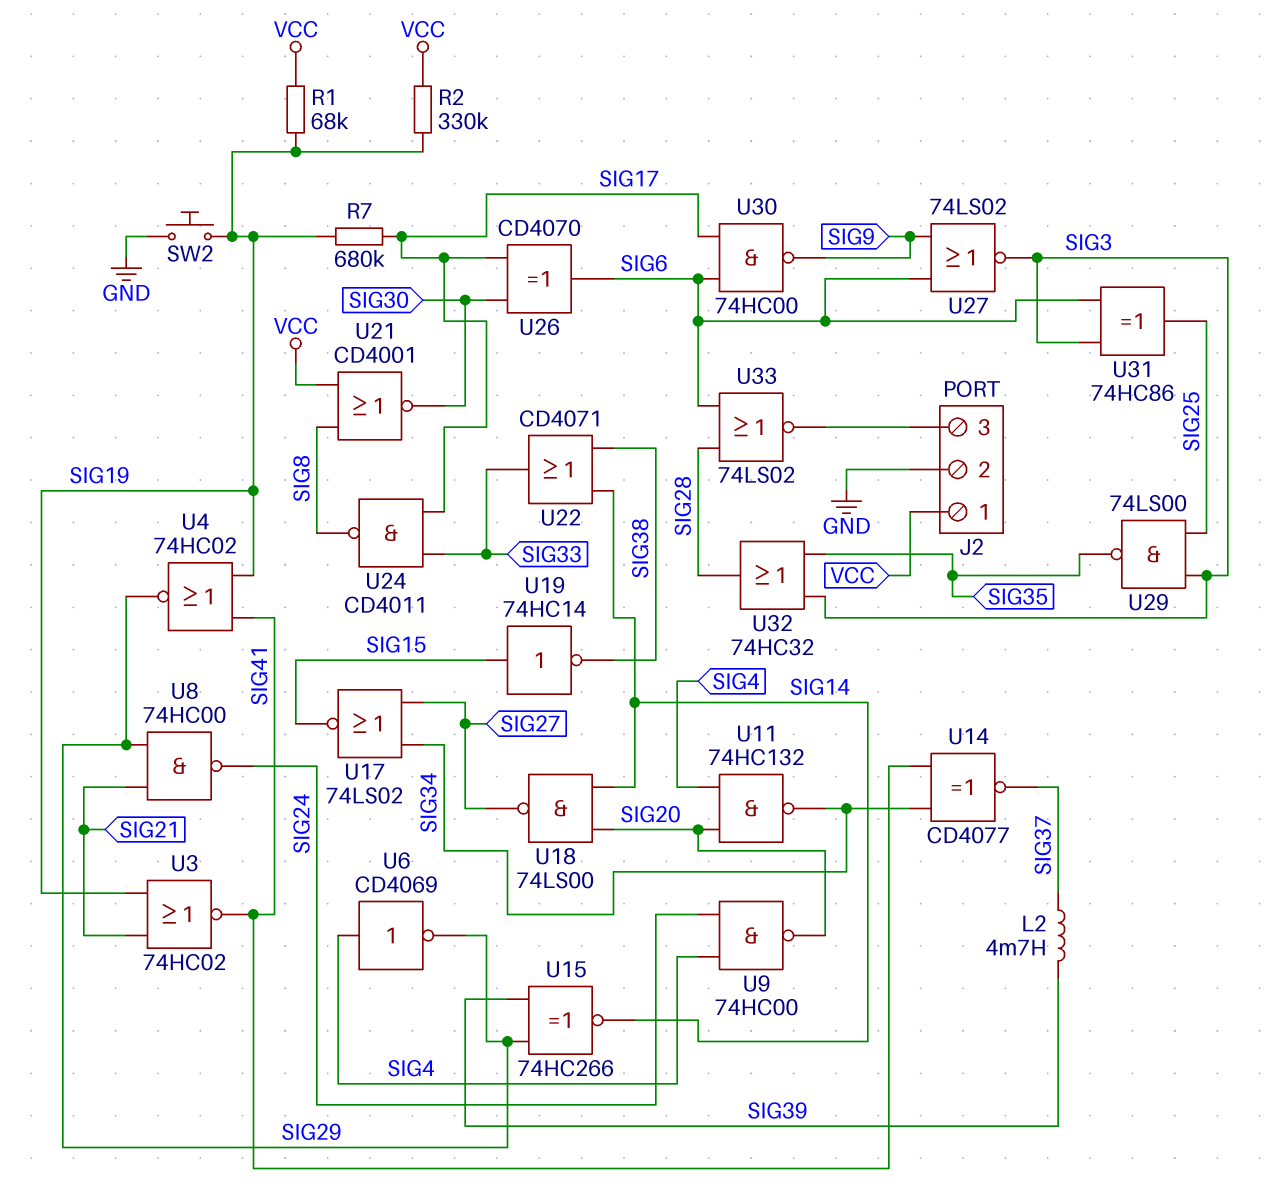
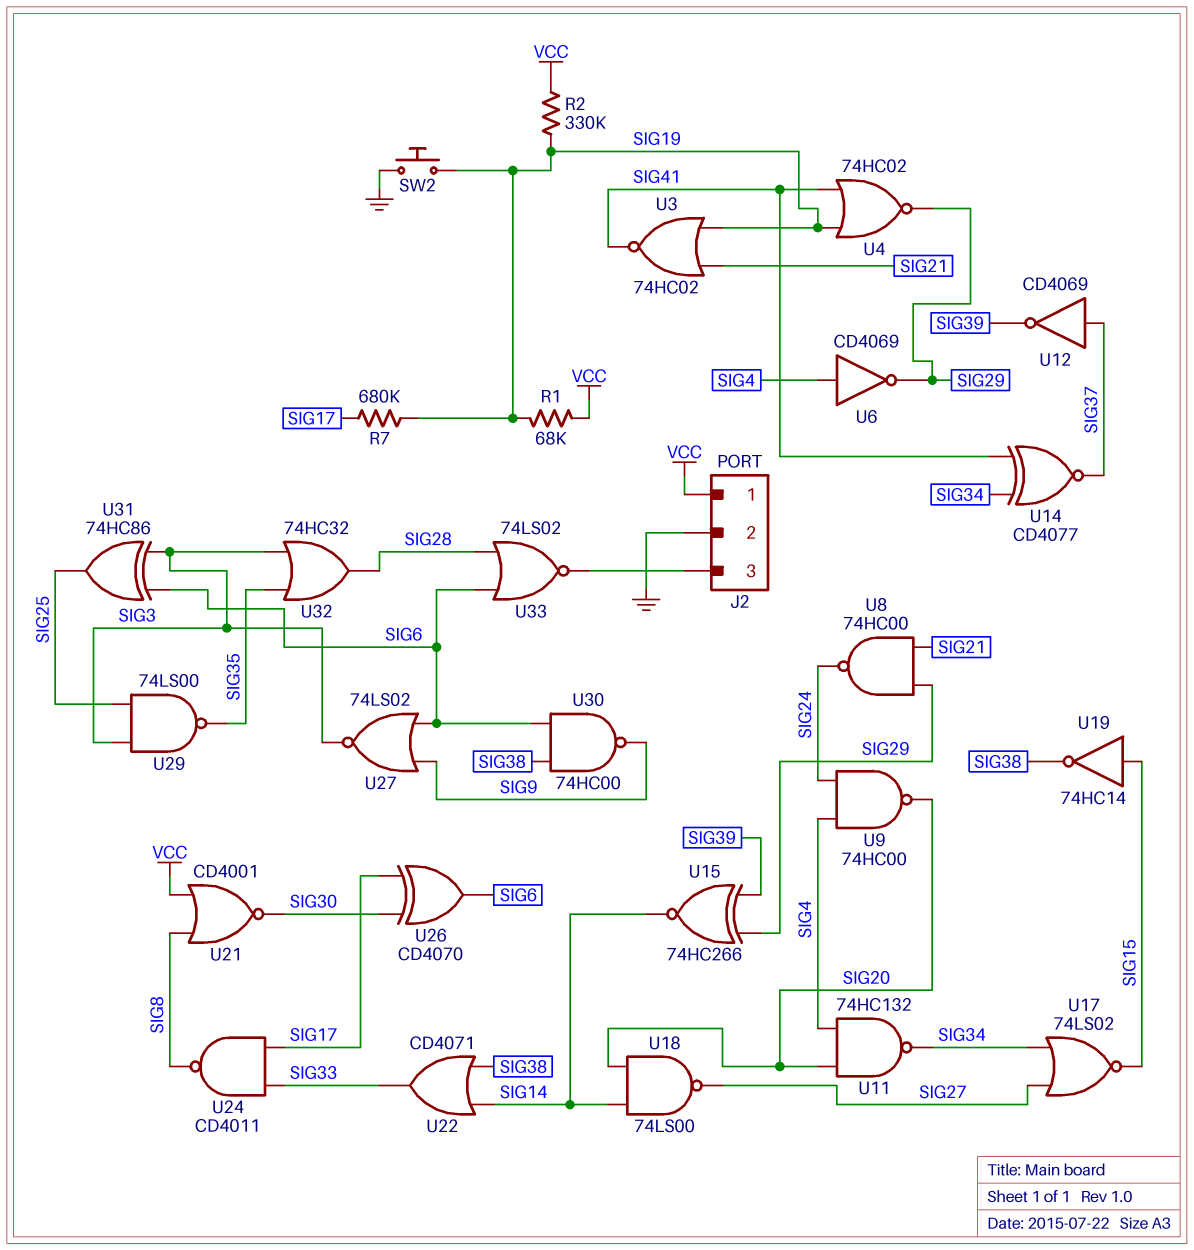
L2: 4.7mH (SIG37, SIG39) -> none
U12: none -> NOT CD4069 (in SIG37, out SIG39)
U30: NAND 74HC00 (in SIG6, in SIG17, out SIG9) -> NAND 74HC00 (in SIG6, in SIG38, out SIG9)

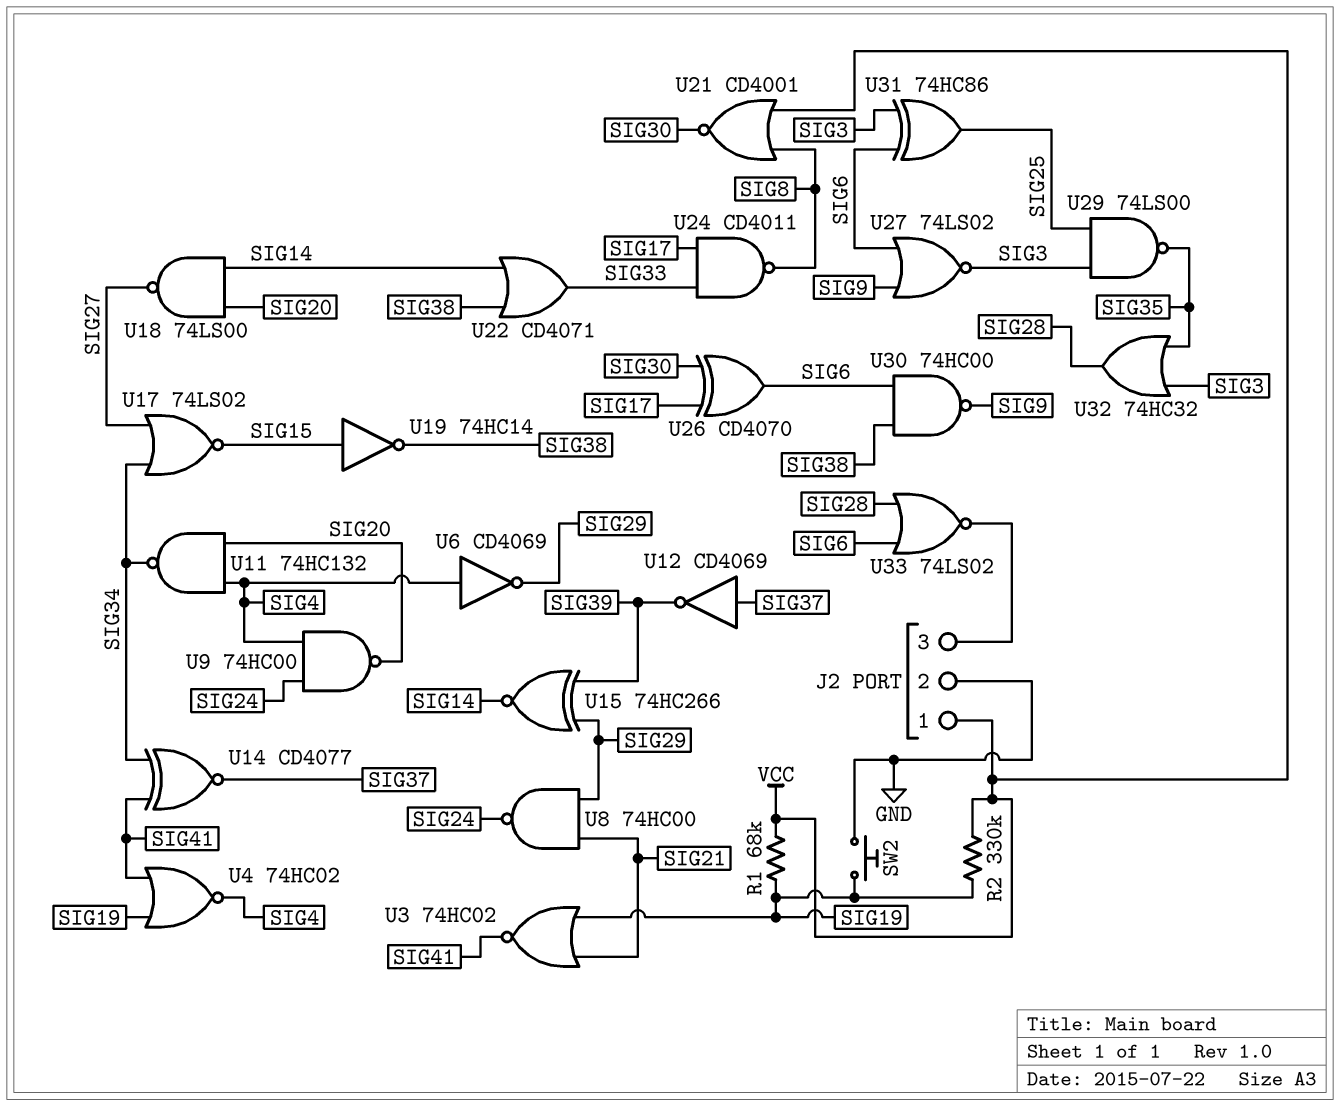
R7: 680k (SIG17, SIG19) -> none
U4: NOR 74HC02 (in SIG19, in SIG41, out SIG29) -> NOR 74HC02 (in SIG19, in SIG41, out SIG4)

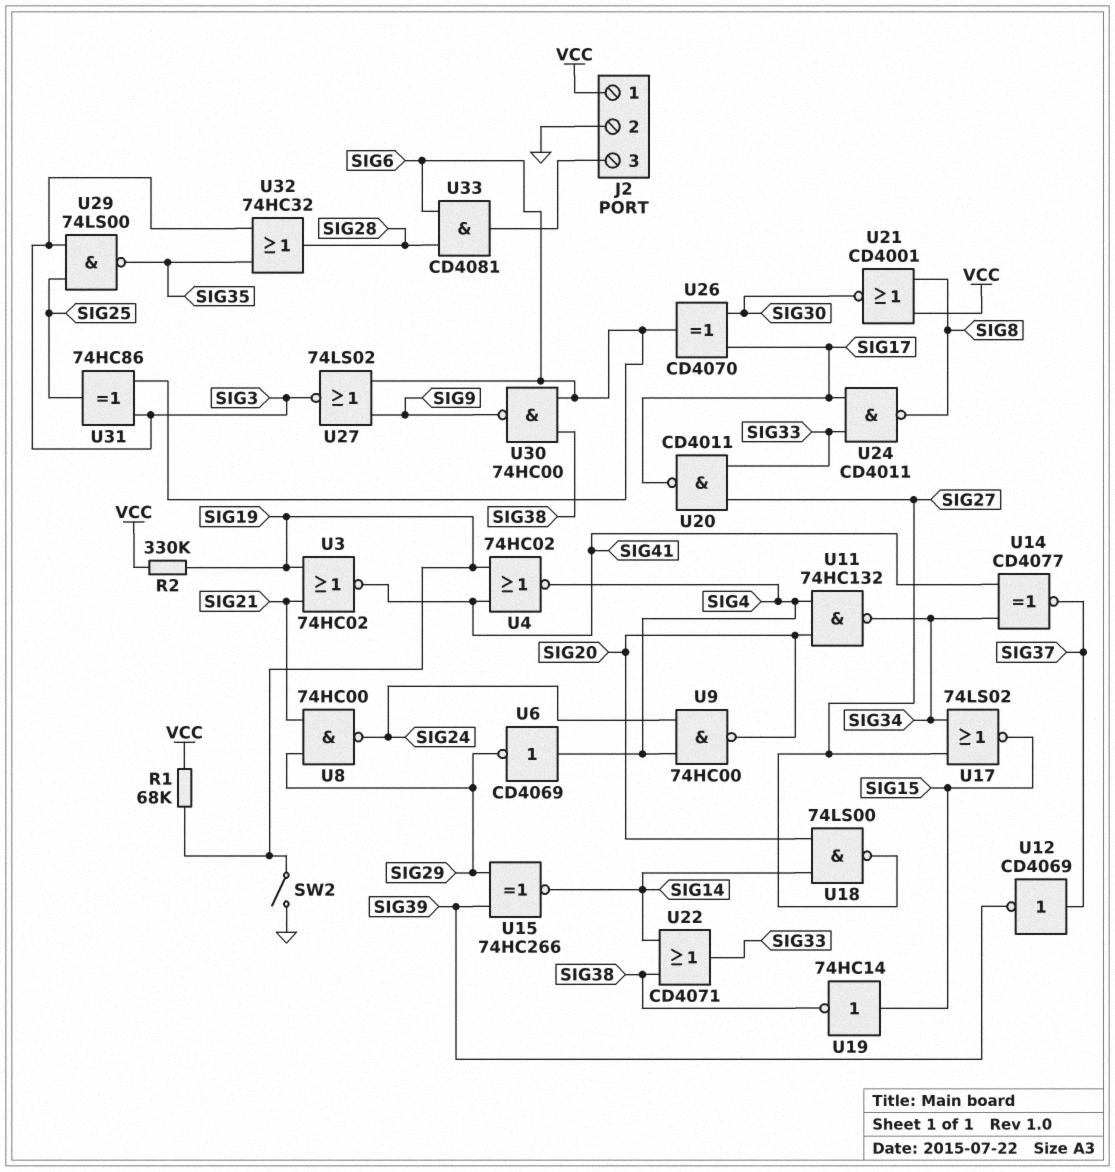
SW2: button (GND, SIG19) -> switch (GND, SIG19)
U20: none -> NAND CD4011 (in SIG27, in SIG33, out SIG17)
U33: NOR 74LS02 (in SIG6, in SIG28, out J2/3) -> AND CD4081 (in SIG6, in SIG28, out J2/3)

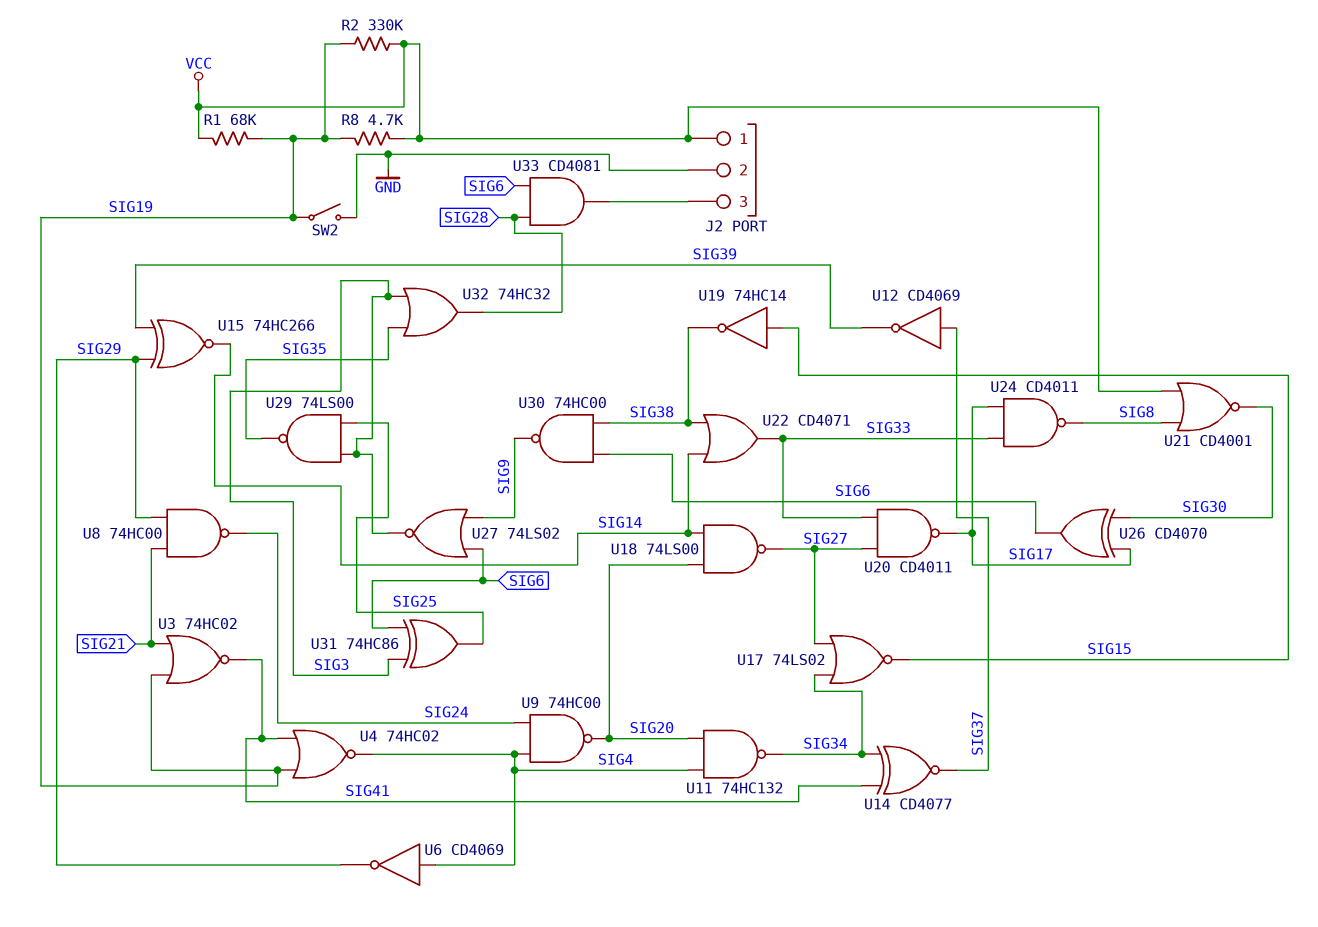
R8: none -> 4.7k (SIG19, VCC)

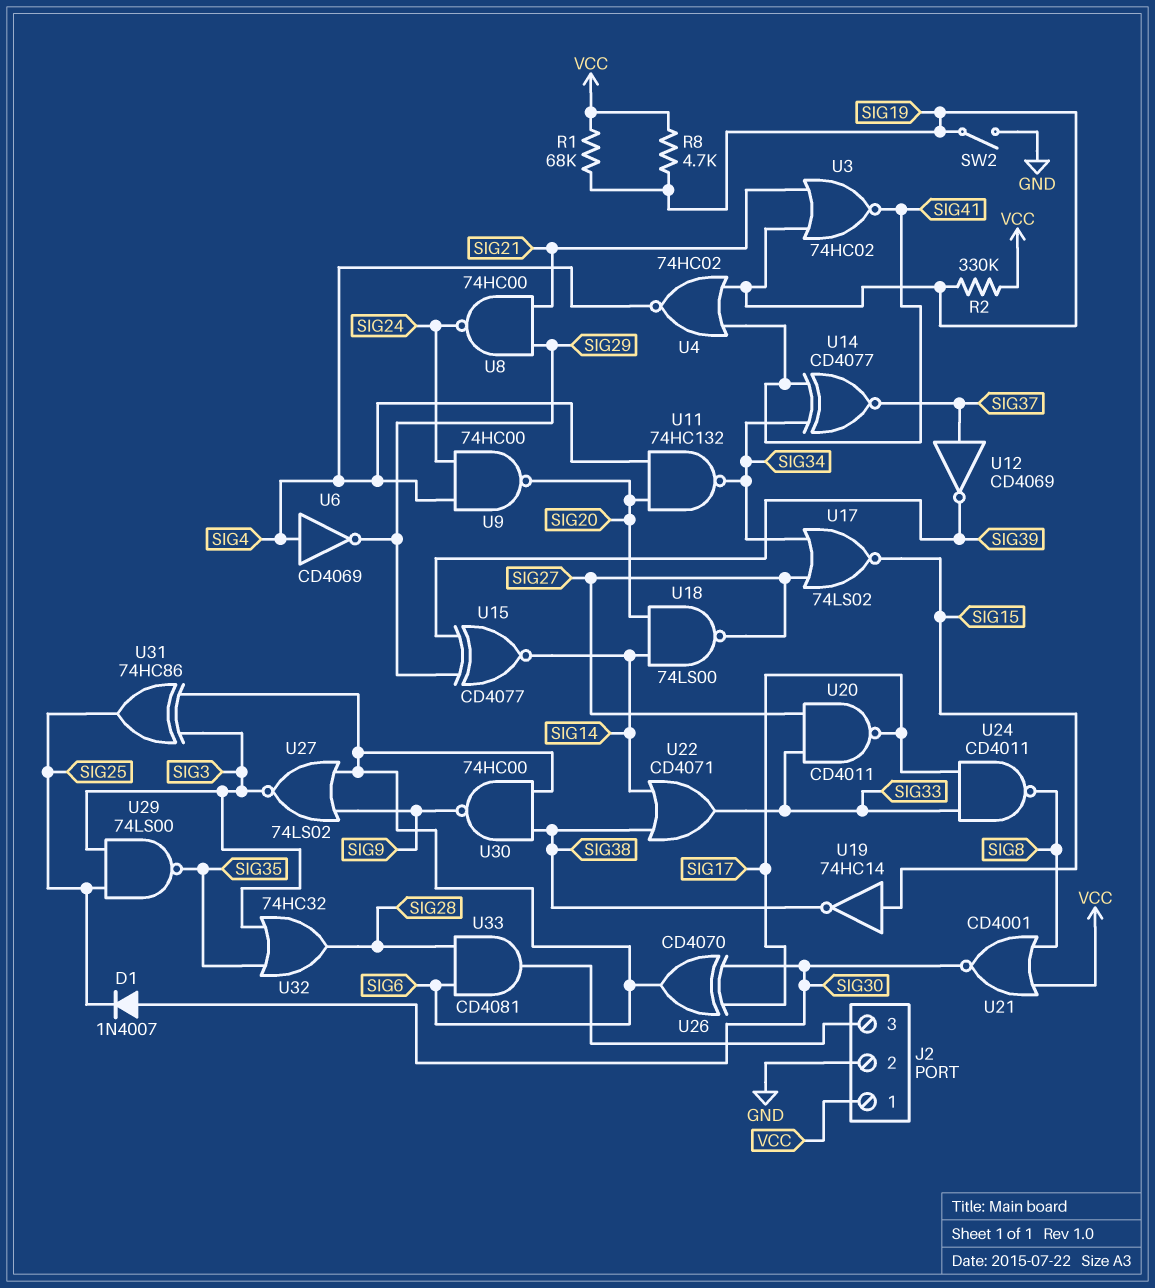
D1: none -> diode 1N4007 (A SIG30, K SIG25)
U15: XNOR 74HC266 (in SIG29, in SIG39, out SIG14) -> XNOR CD4077 (in SIG29, in SIG39, out SIG14)

